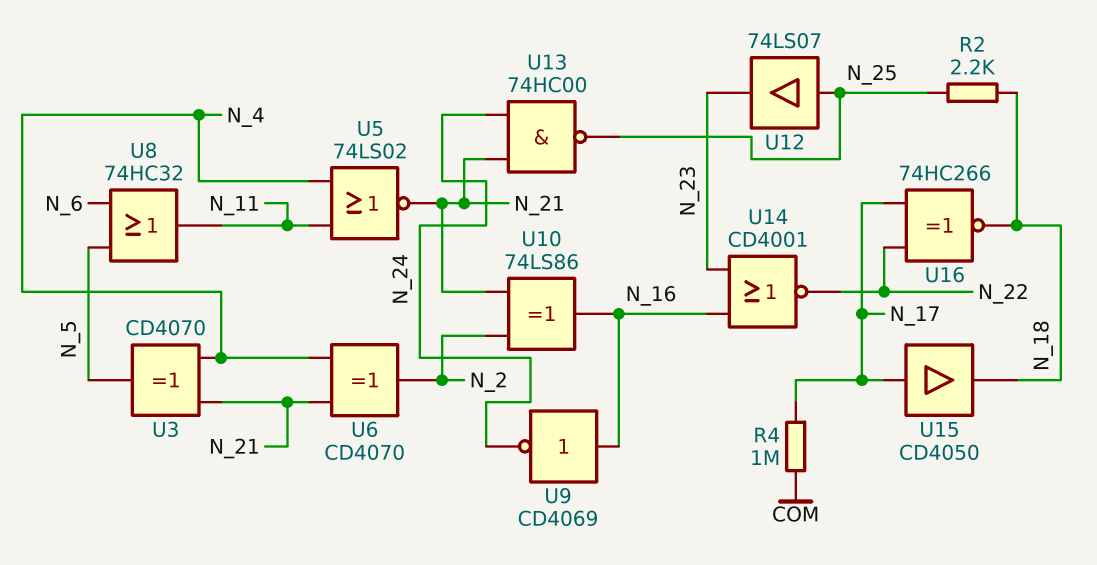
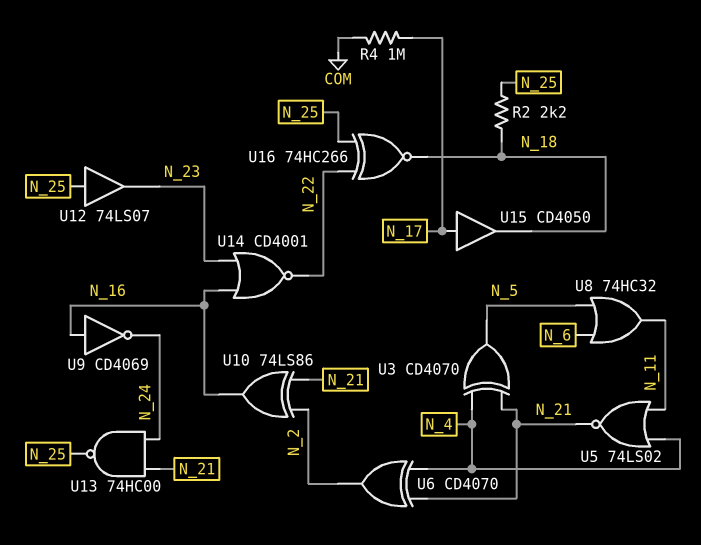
U16: XNOR 74HC266 (in N_17, in N_22, out N_18) -> XNOR 74HC266 (in N_22, in N_25, out N_18)

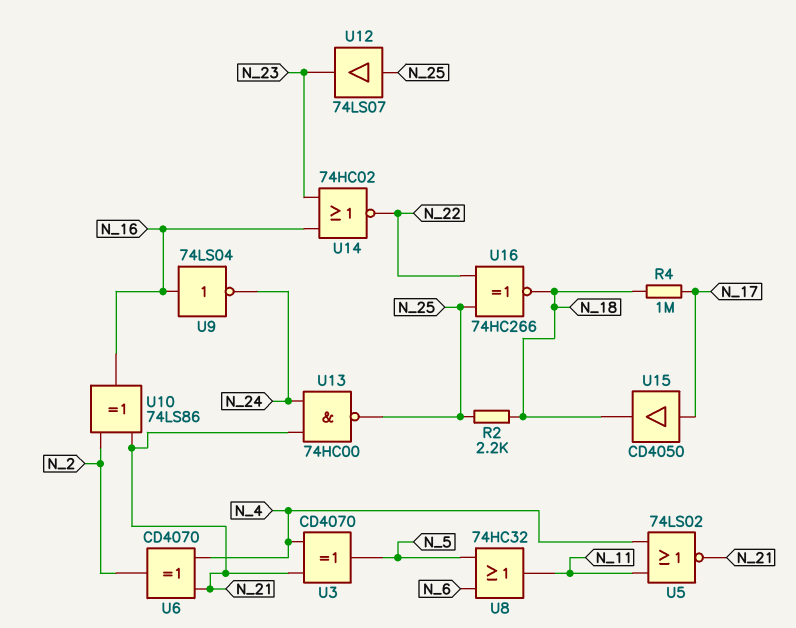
R4: 1M (COM, N_17) -> 1M (N_17, N_18)
U9: NOT CD4069 (in N_16, out N_24) -> NOT 74LS04 (in N_16, out N_24)
U14: NOR CD4001 (in N_16, in N_23, out N_22) -> NOR 74HC02 (in N_16, in N_23, out N_22)

